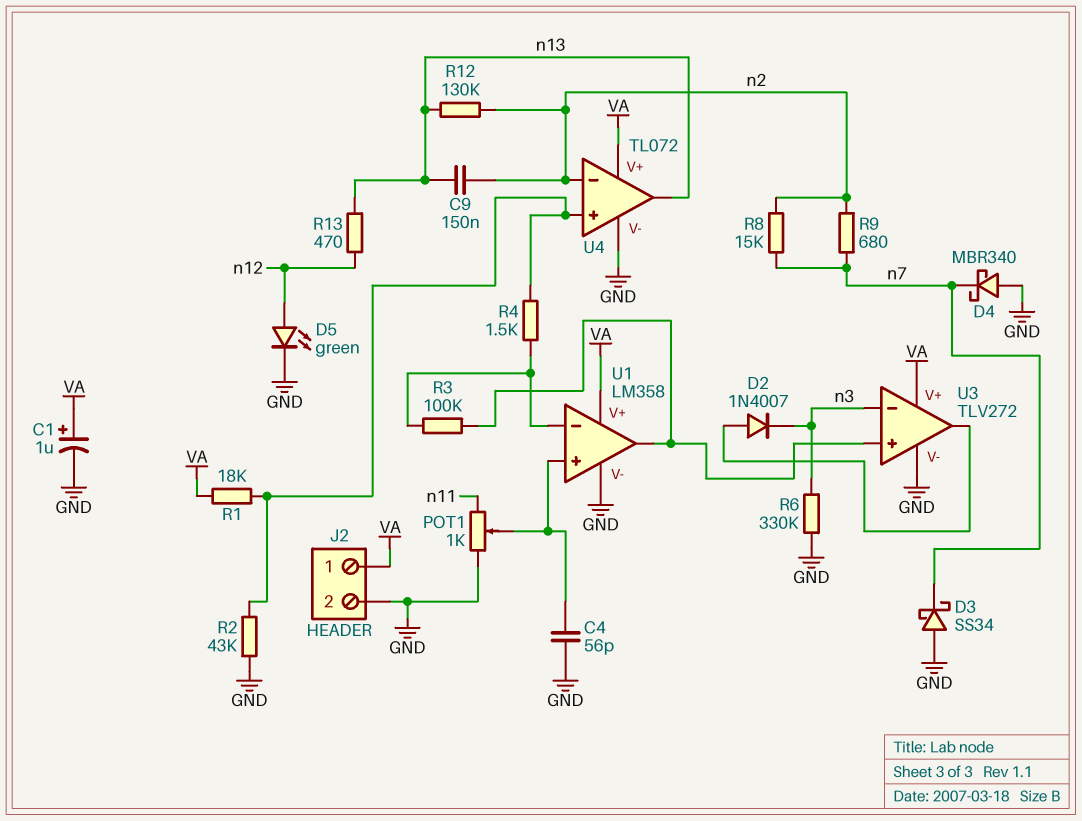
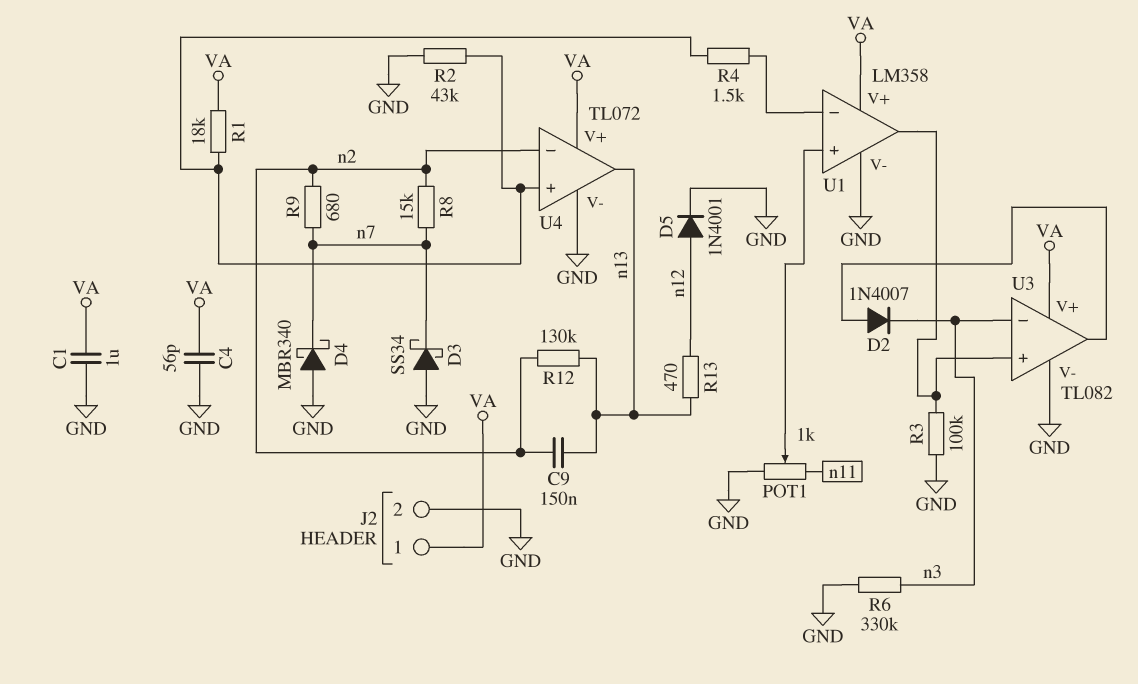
C1: 1uF (plus VA, minus GND) -> 1uF (GND, VA)
C4: 56pF (GND, U1/in+) -> 56pF (GND, VA)
D5: LED green (A n12, K GND) -> diode 1N4001 (A n12, K GND)
R3: 100k (U1/in-, U1/out) -> 100k (GND, U1/out)
U3: TLV272 -> TL082

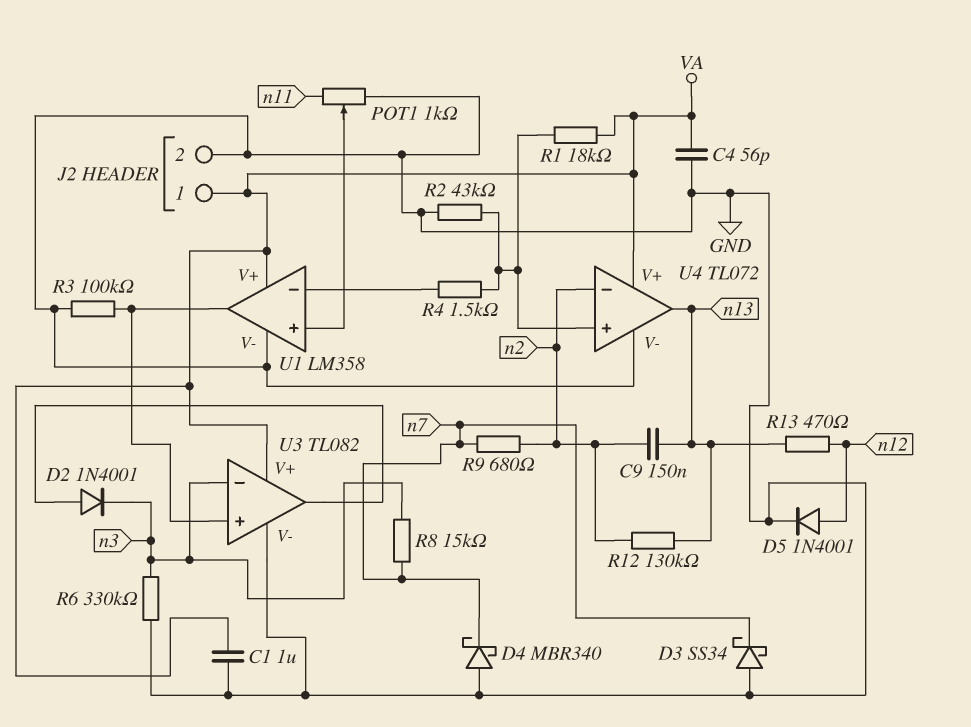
D2: diode 1N4007 (A U3/out, K n3) -> diode 1N4001 (A U3/out, K n3)
R8: 15k (n2, n7) -> 15k (n3, n7)

